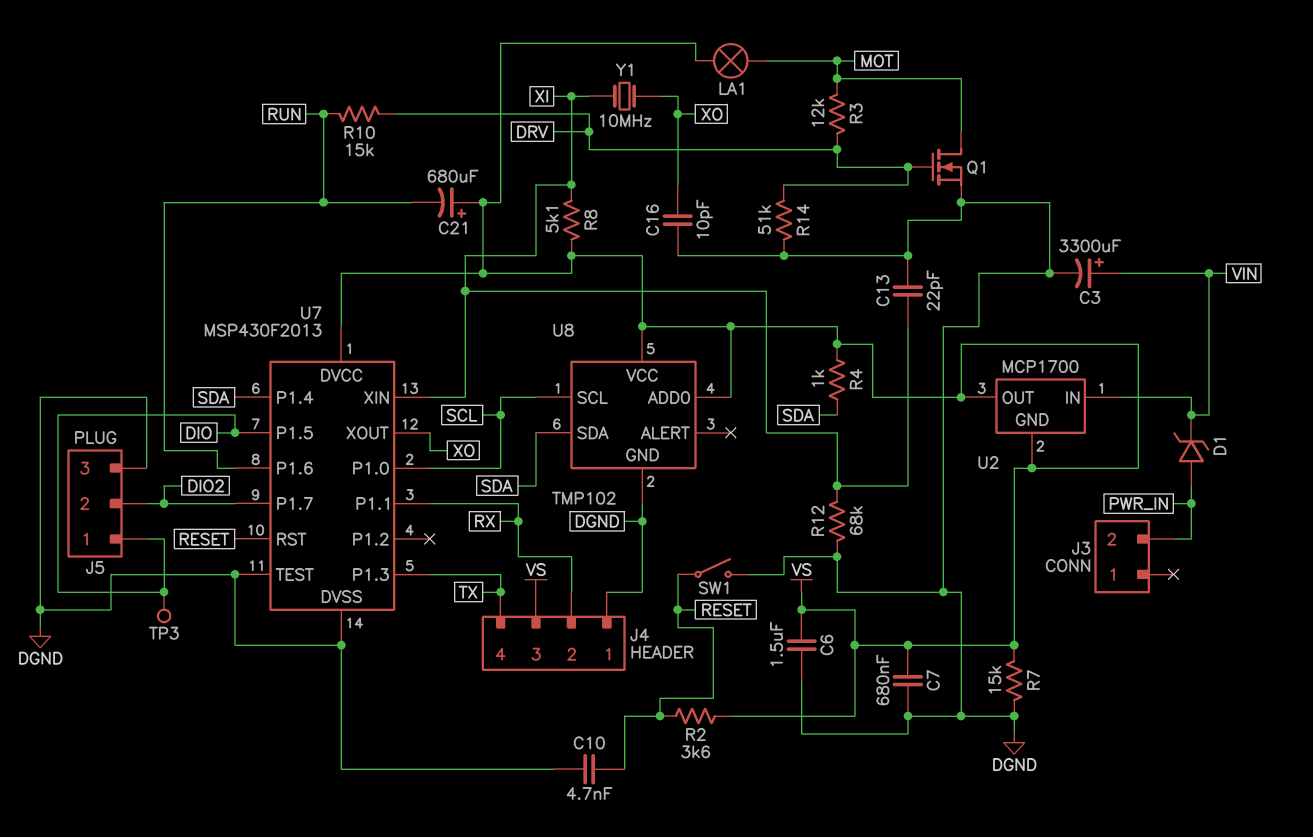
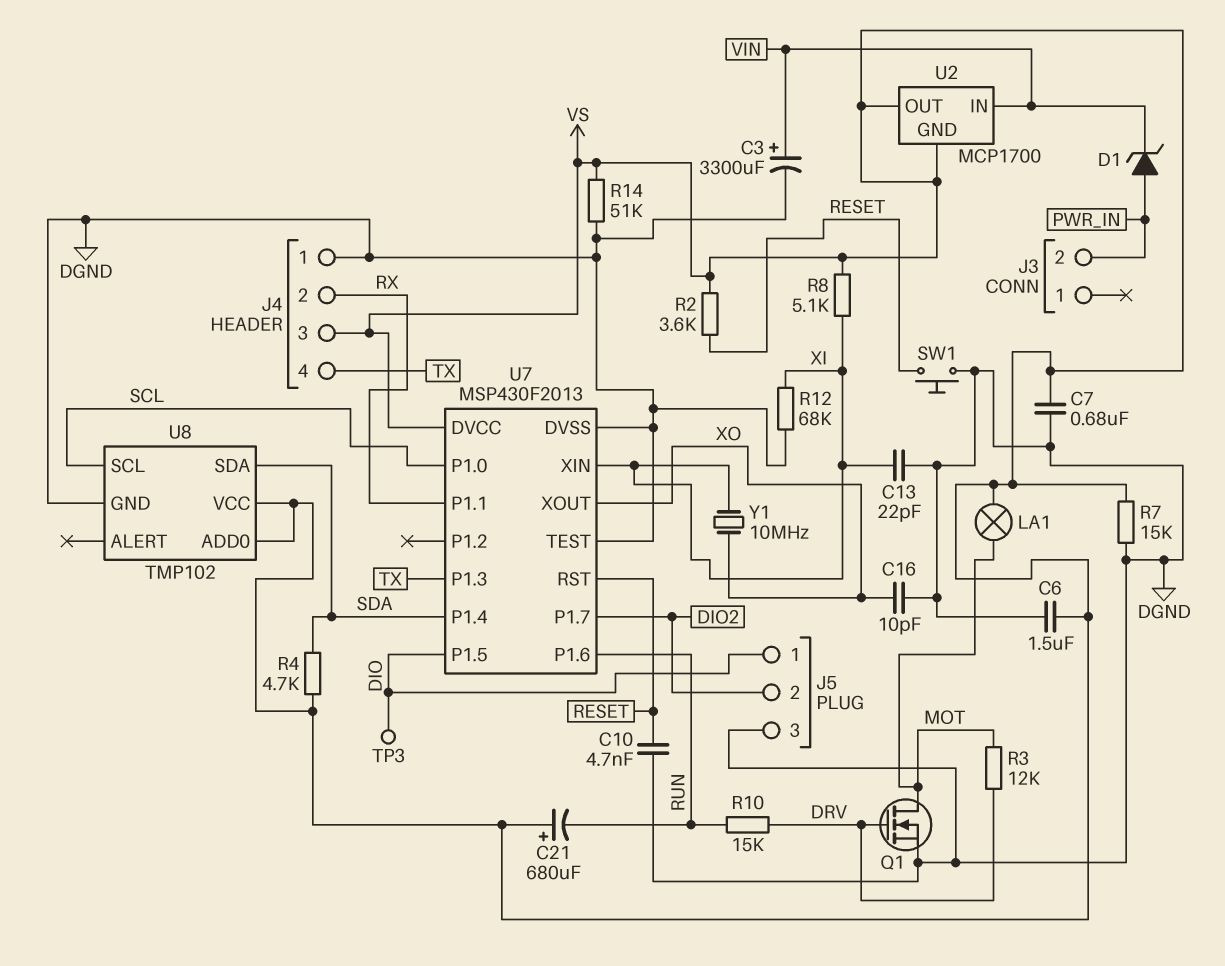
R4: 1k (SDA, VS) -> 4.7k (SDA, VS)
R14: 51k (DGND, DRV) -> 51k (DGND, VS)
SW1: switch (DGND, RESET) -> button (DGND, RESET)

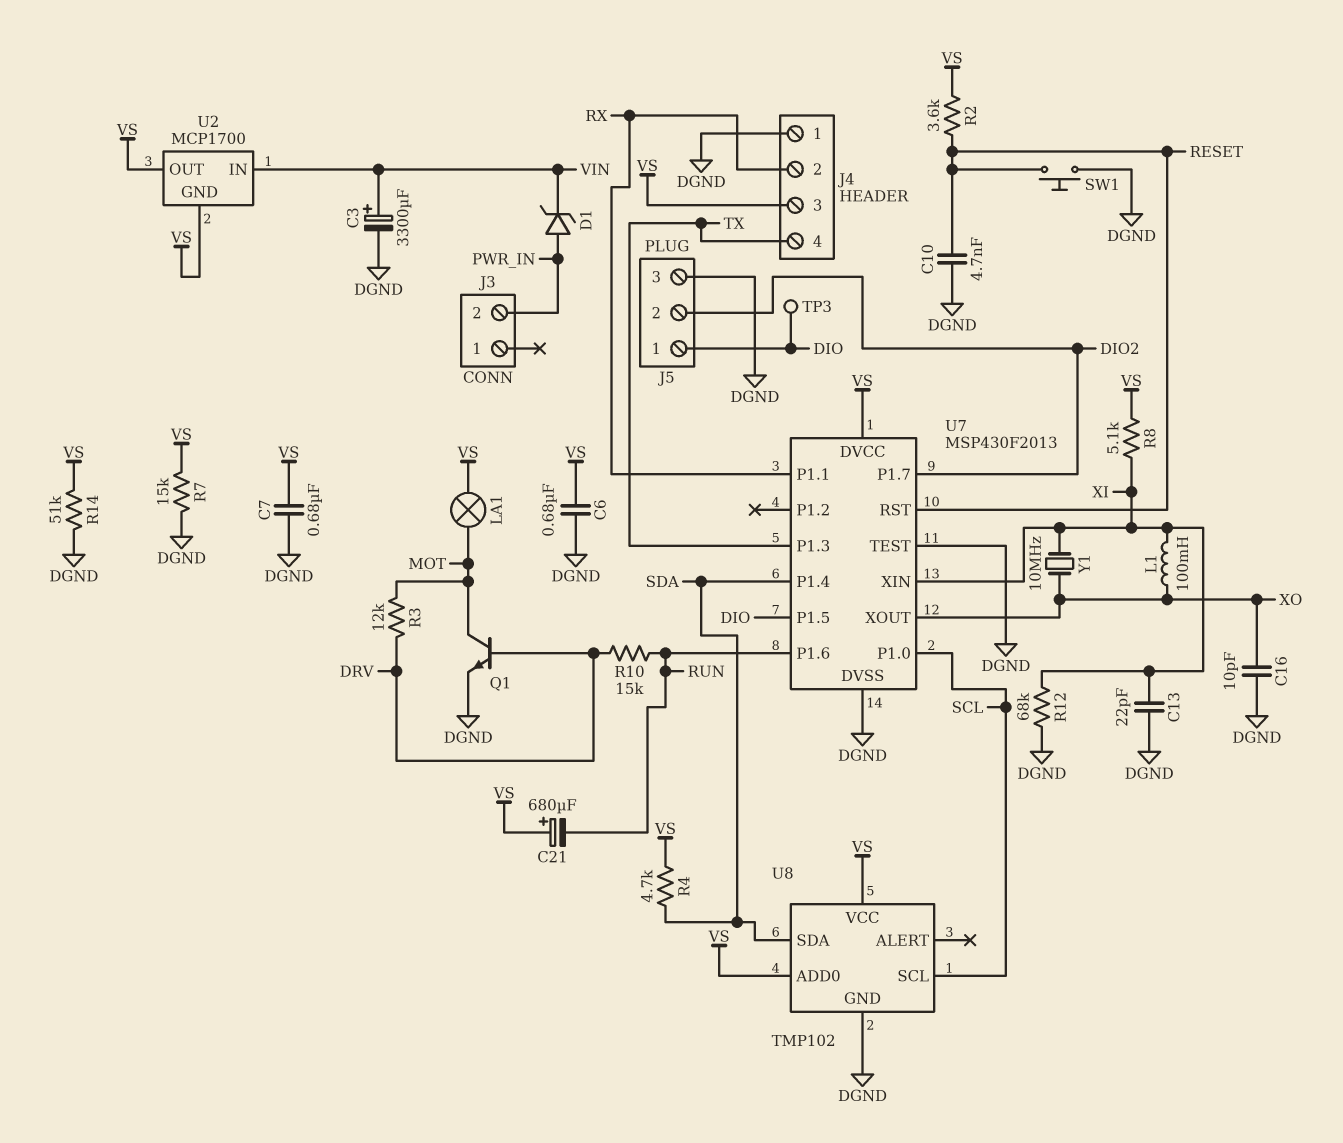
C6: 1.5uF (DGND, VS) -> 680nF (DGND, VS)
L1: none -> 100mH (XI, XO)
Q1: NMOS (G DRV, D MOT, S DGND) -> NPN (B DRV, C MOT, E DGND)

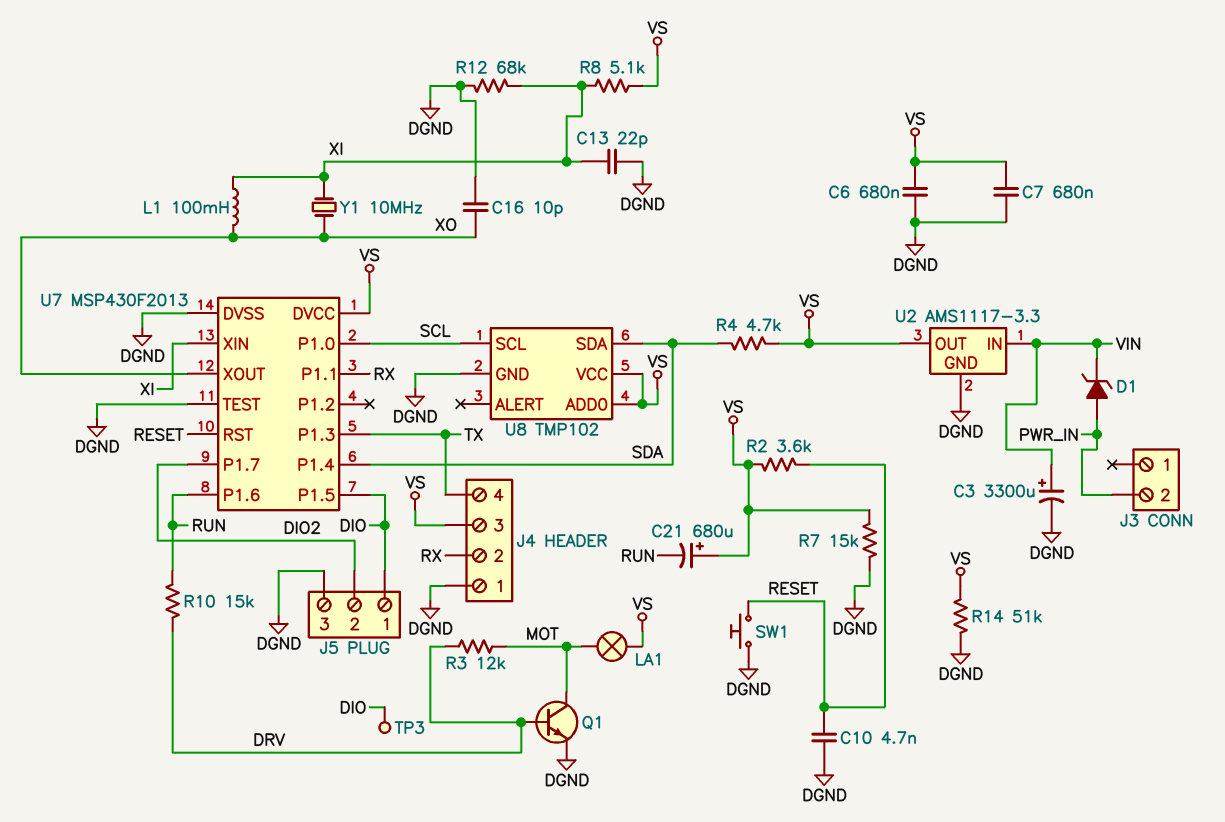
U2: MCP1700 -> AMS1117-3.3
U2 pin GND: VS -> DGND

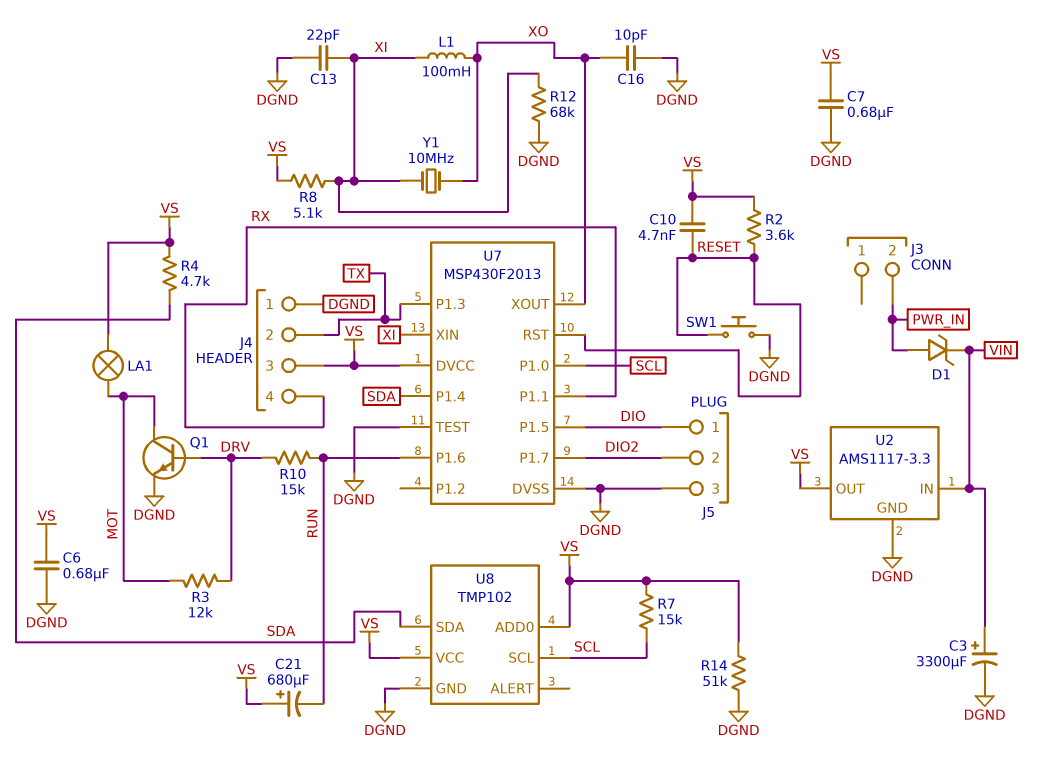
C10: 4.7nF (DGND, RESET) -> 4.7nF (RESET, VS)
J4 pin 2: RX -> TX
J4 pin 4: TX -> RX
R7: 15k (DGND, VS) -> 15k (SCL, VS)
TP3: test point (DIO) -> none

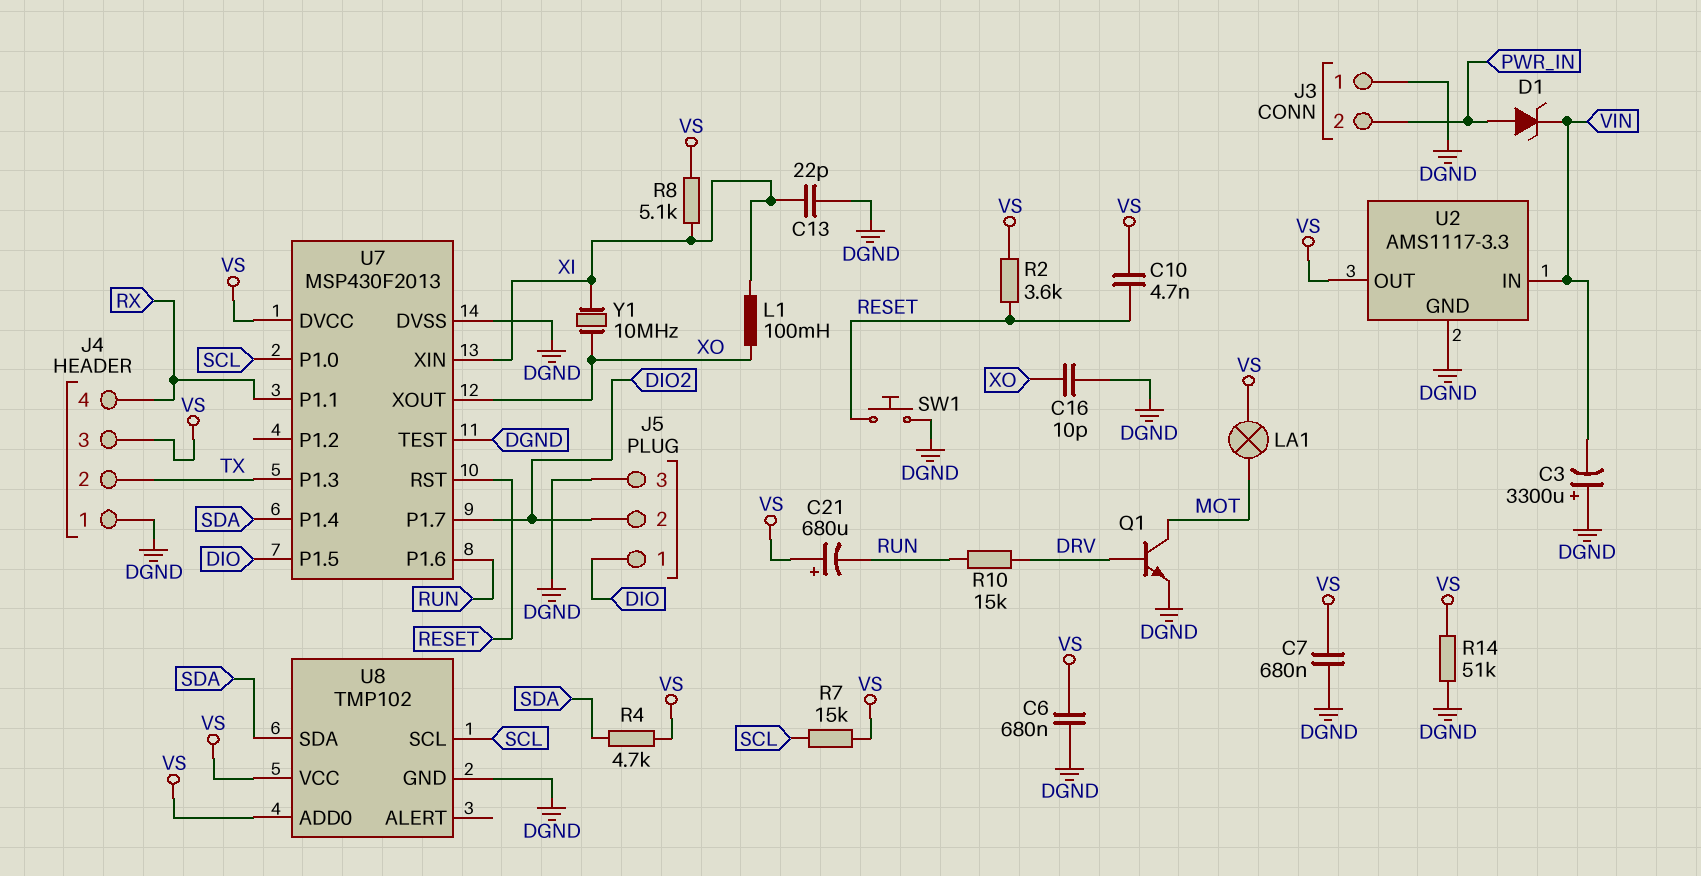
C3: 3300uF (plus VIN, minus DGND) -> 3300uF (plus DGND, minus VIN)
J3 pin 1: none -> DGND
R3: 12k (DRV, MOT) -> none
R12: 68k (DGND, XI) -> none

